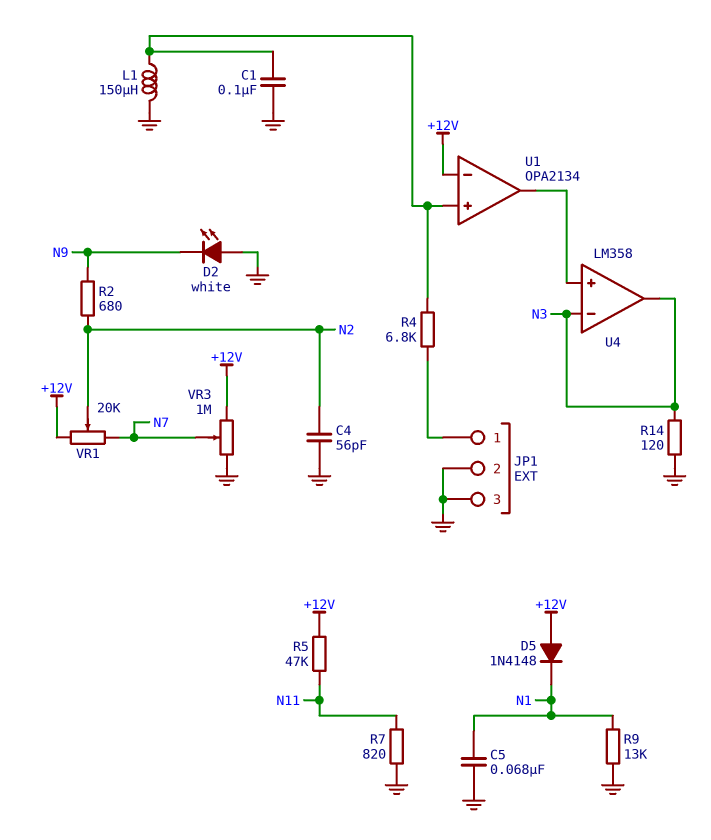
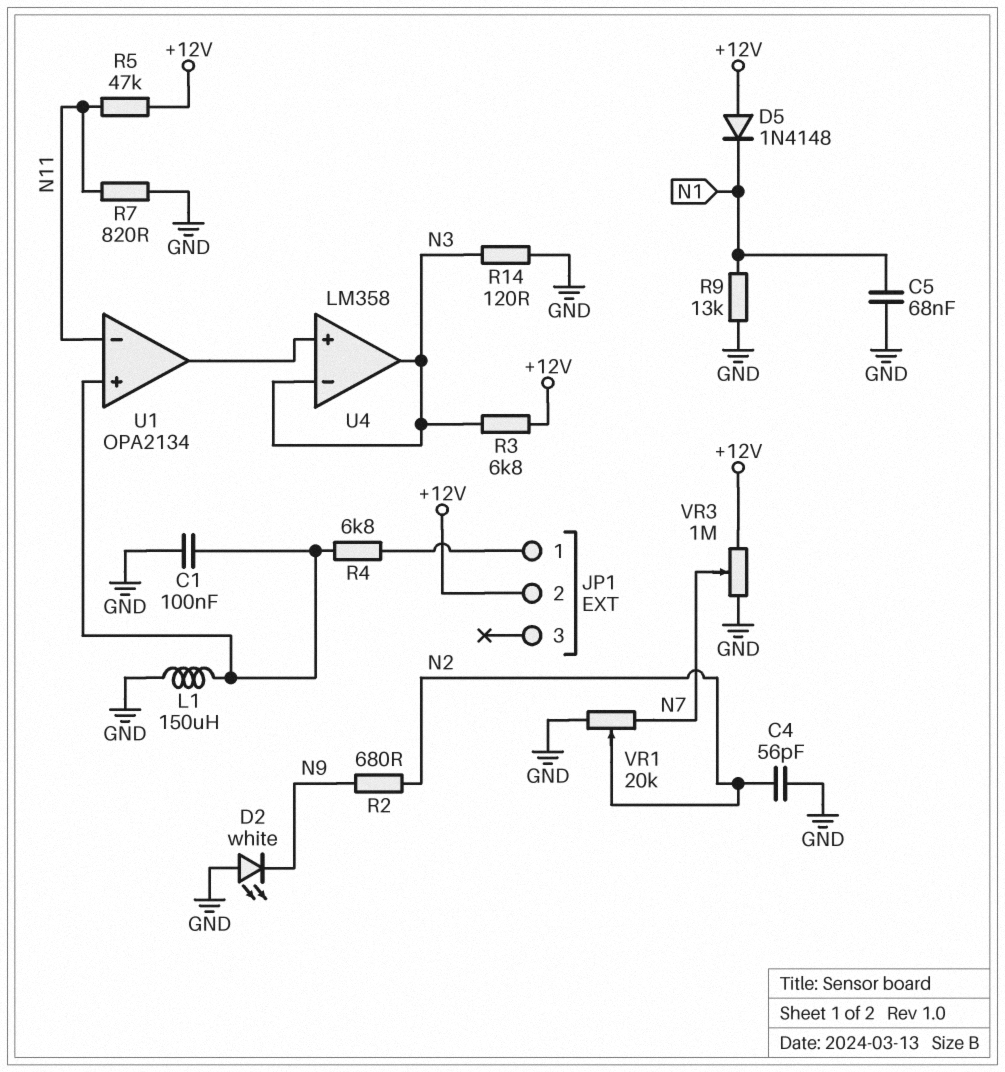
JP1 pin 2: GND -> +12V
JP1 pin 3: GND -> none
R3: none -> 6.8k (+12V, N3)
U1 pin in-: +12V -> N11
VR1: 20k (+12V, N7, wiper N2) -> 20k (GND, N7, wiper N2)

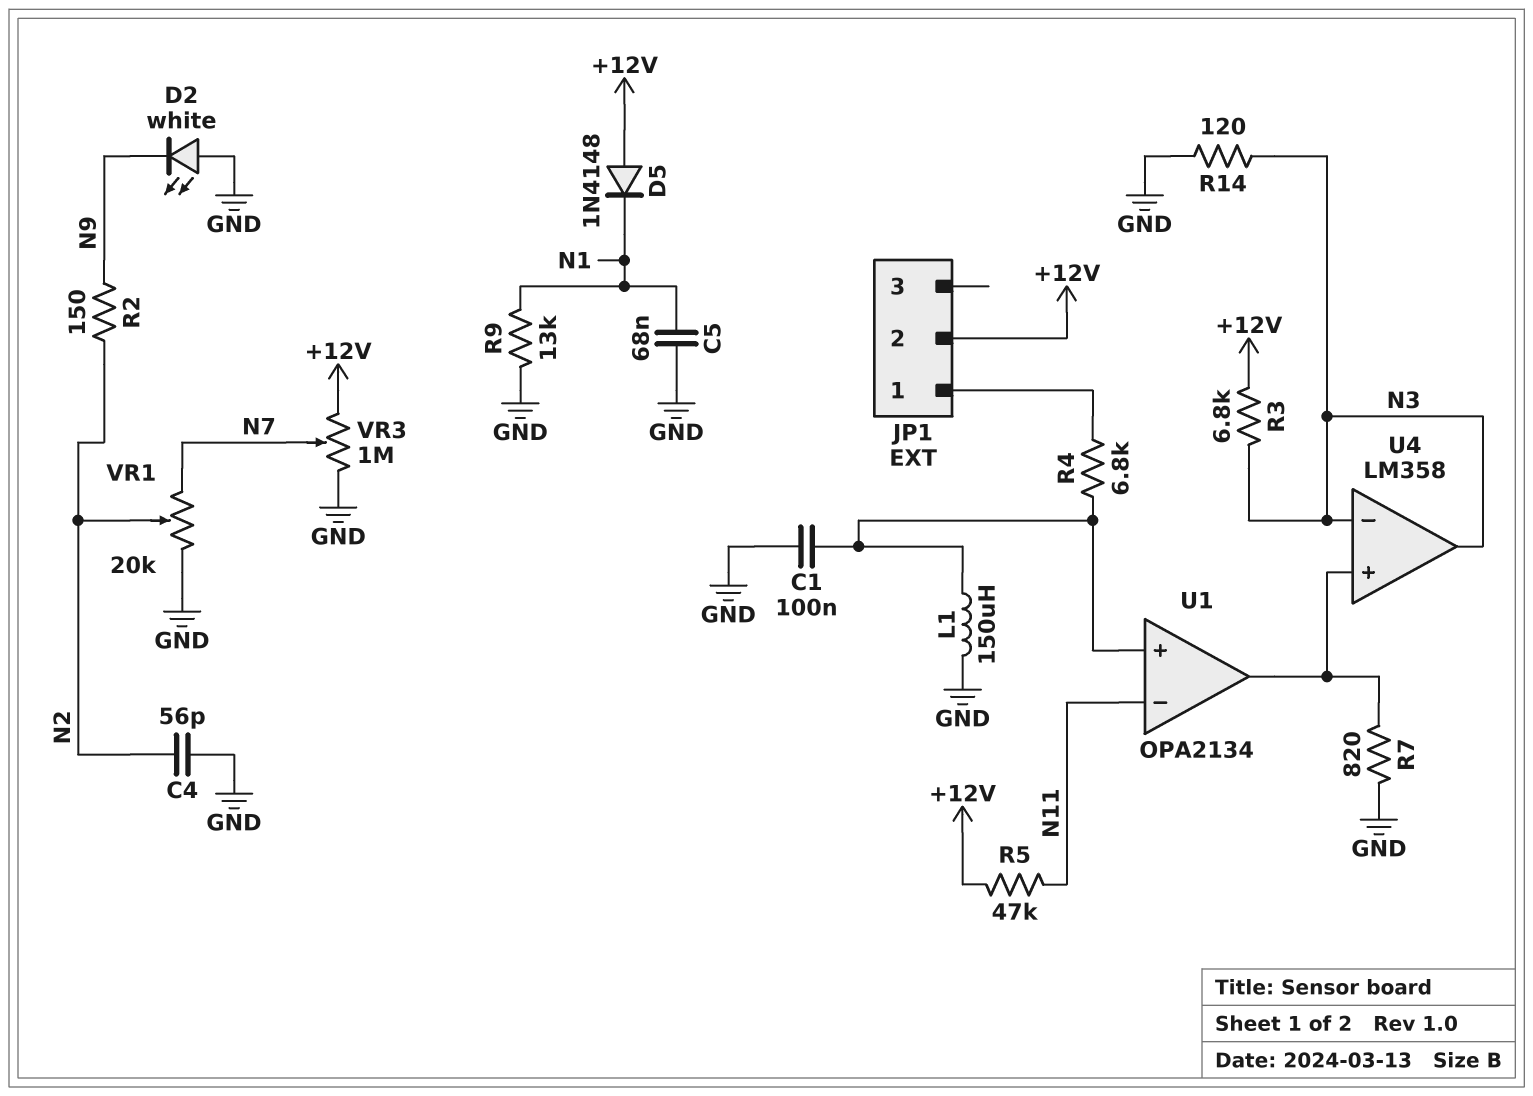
R2: 680 (N2, N9) -> 150 (N2, N9)
R7: 820 (GND, N11) -> 820 (GND, U1/out)

